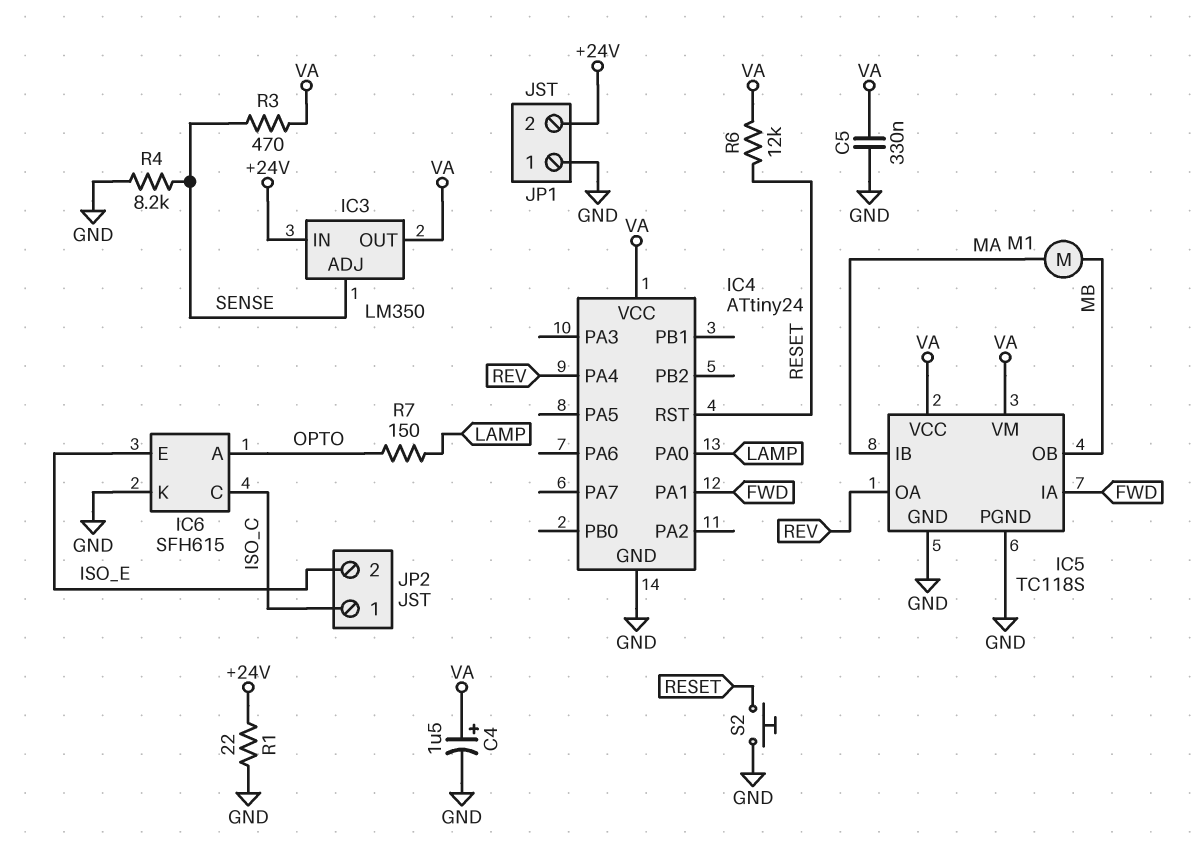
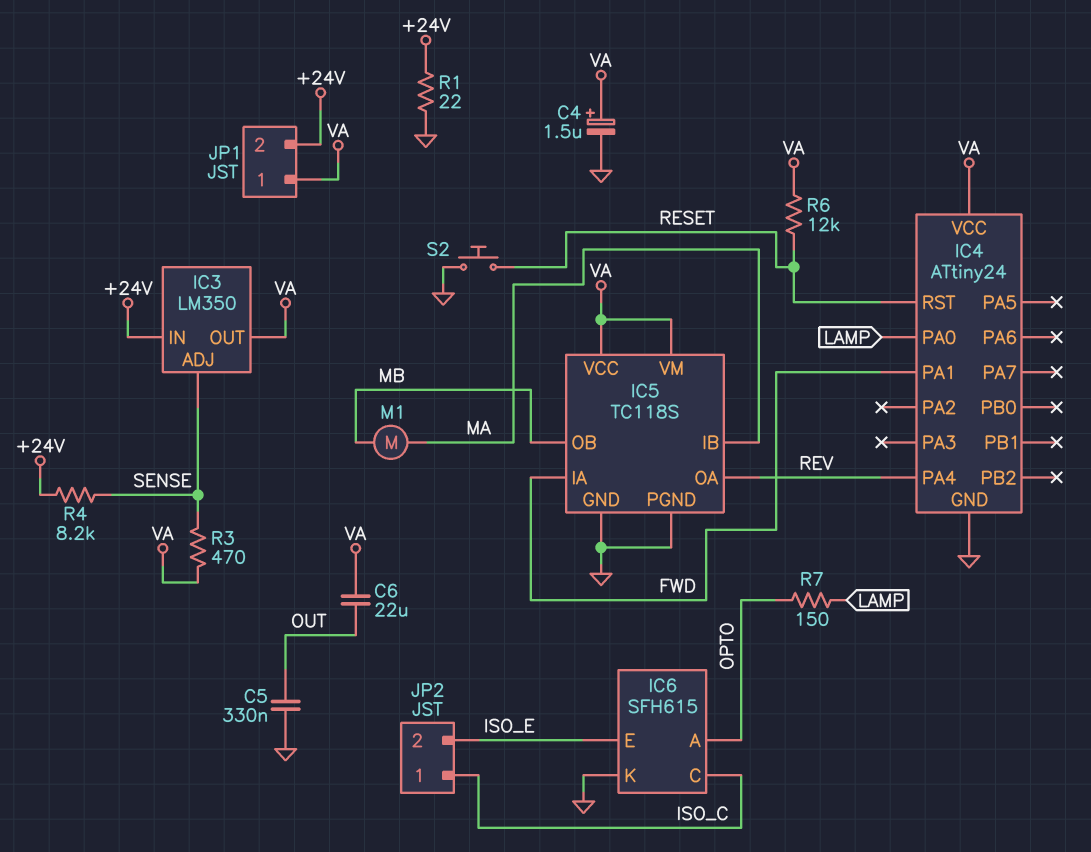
C5: 330nF (GND, VA) -> 330nF (GND, OUT)
C6: none -> 22uF (OUT, VA)
JP1 pin 1: GND -> VA
R4: 8.2k (GND, SENSE) -> 8.2k (+24V, SENSE)

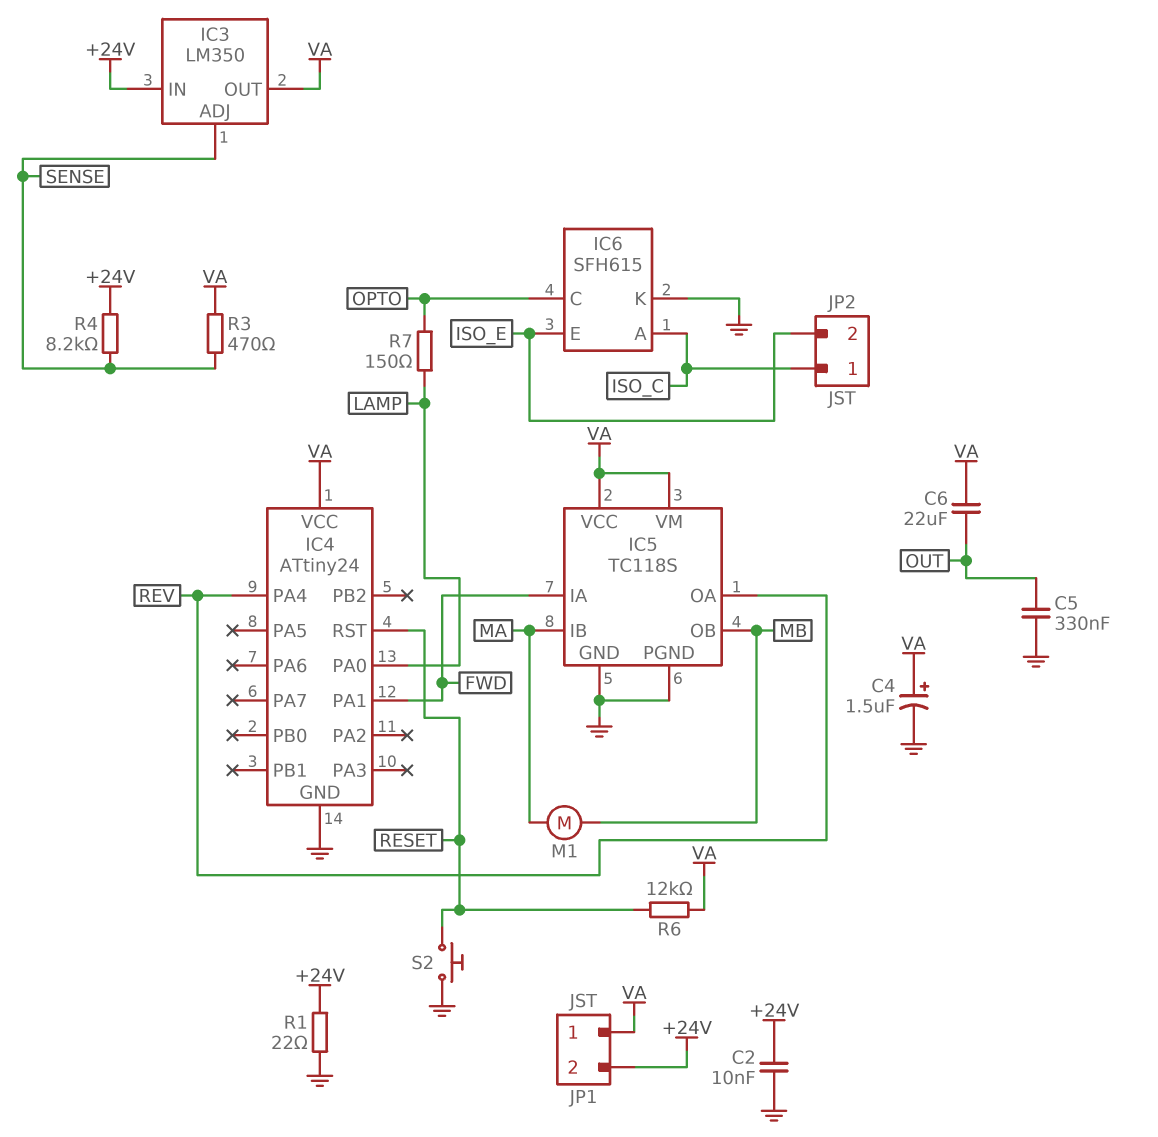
C2: none -> 10nF (+24V, GND)
IC6 pin A: OPTO -> ISO_C
IC6 pin C: ISO_C -> OPTO

